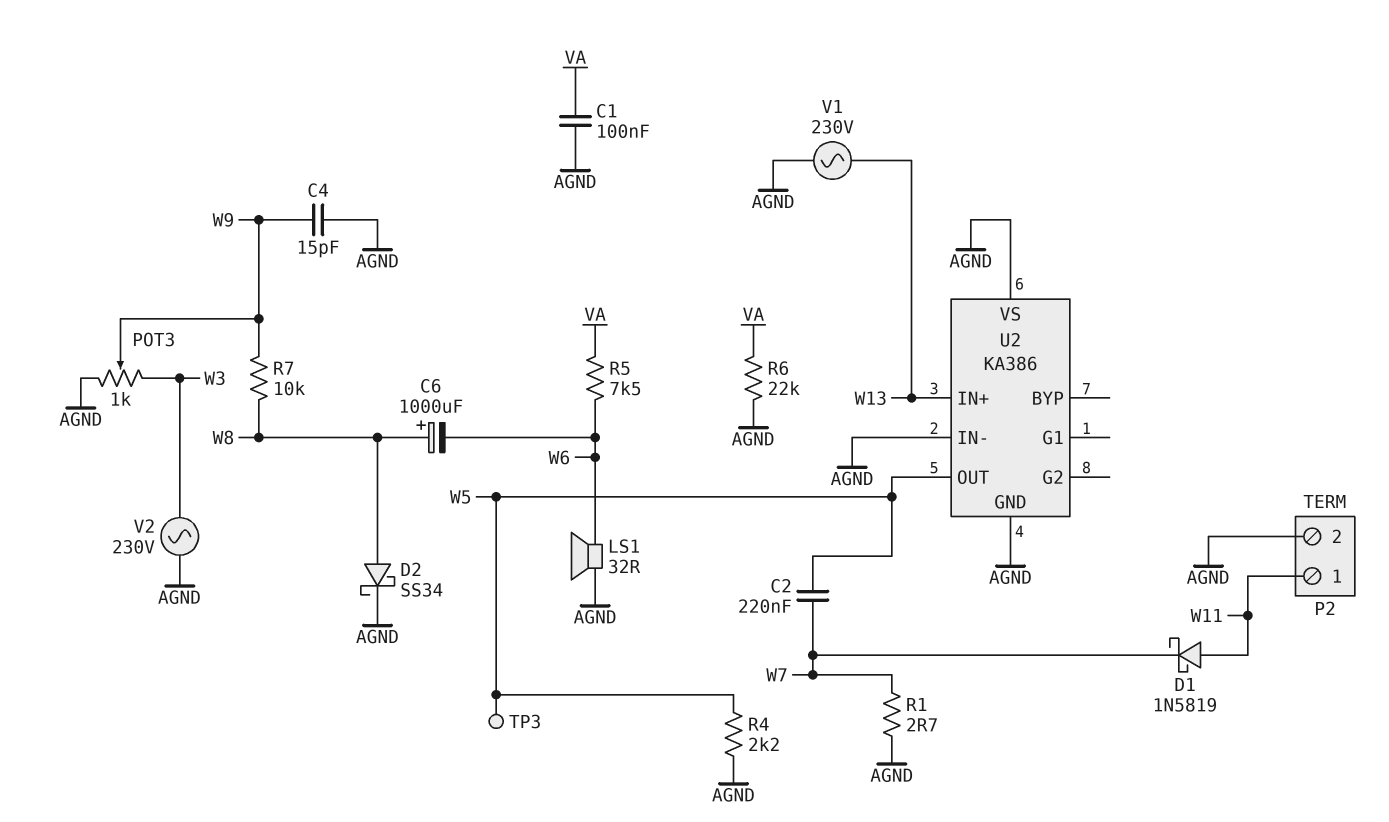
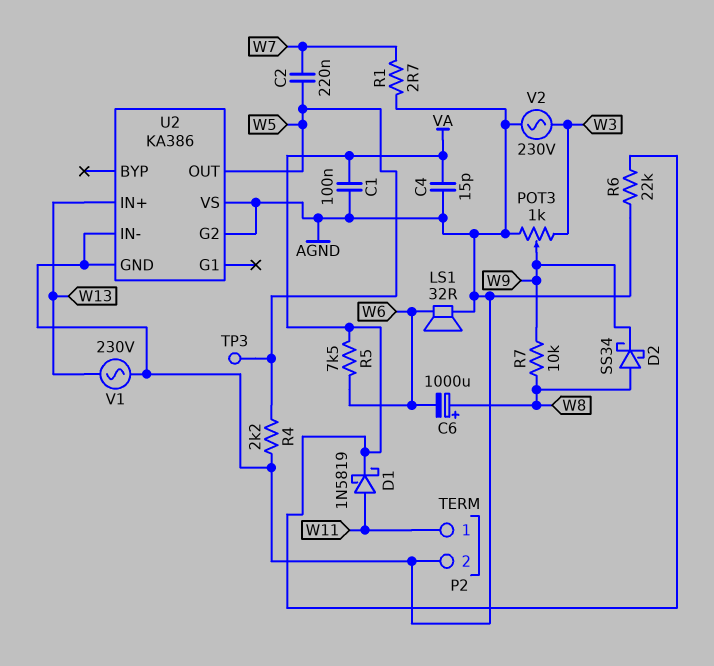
C4: 15pF (AGND, W9) -> 15pF (AGND, VA)
D1: schottky 1N5819 (A W11, K W7) -> schottky 1N5819 (A W11, K VA)
D2: schottky SS34 (A W8, K AGND) -> schottky SS34 (A W8, K W9)
U2 pin G2: none -> AGND

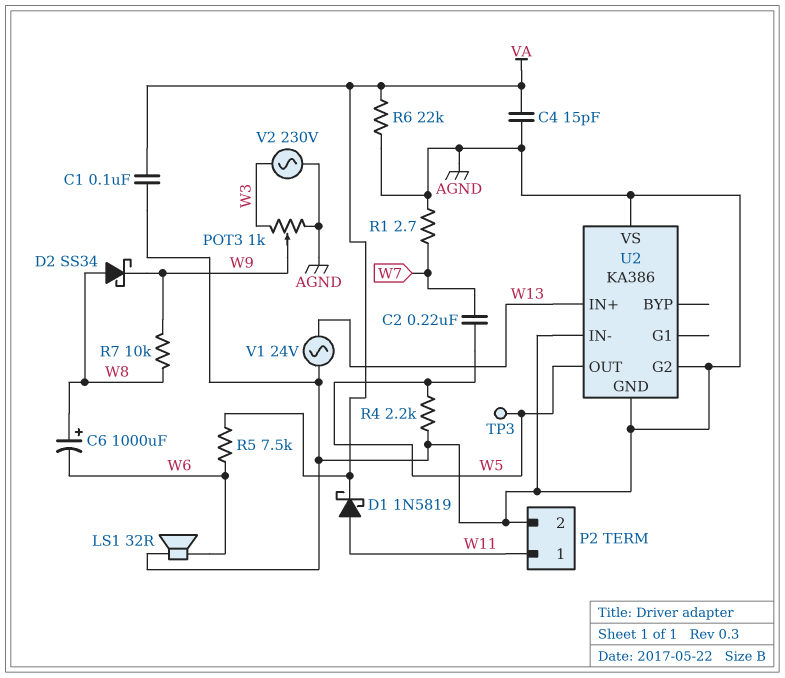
V1: AC 230V (AGND, W13) -> AC 24V (AGND, W13)

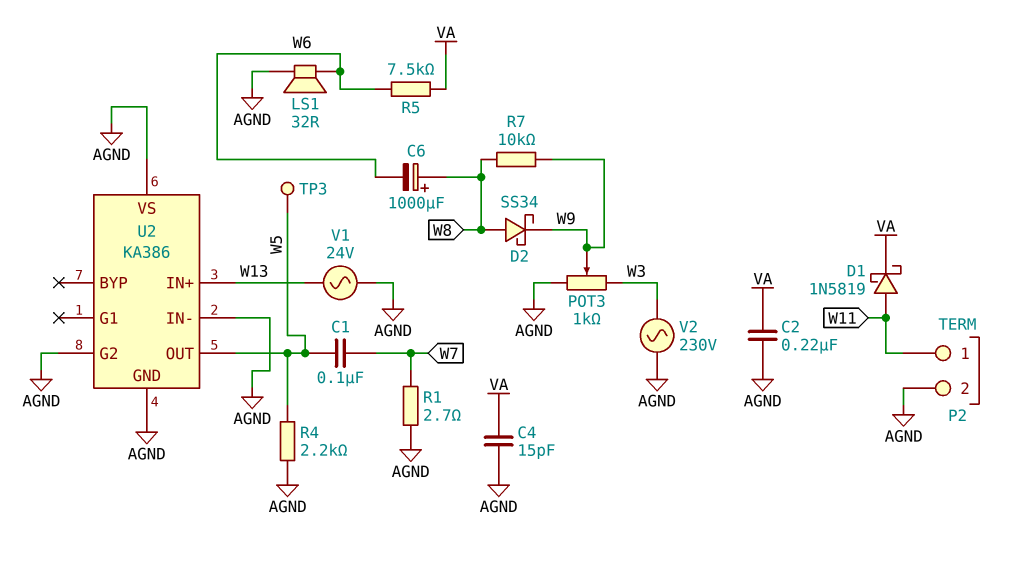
C1: 100nF (AGND, VA) -> 100nF (W5, W7)
C2: 220nF (W5, W7) -> 220nF (AGND, VA)
R6: 22k (AGND, VA) -> none

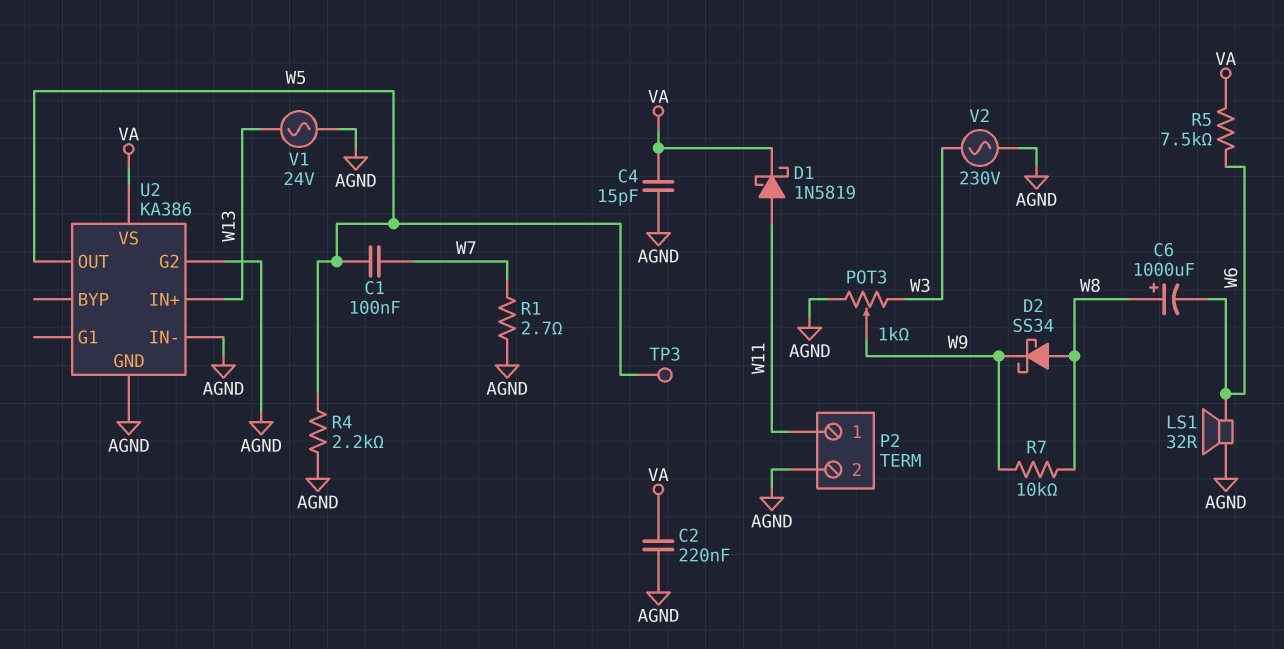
U2 pin VS: AGND -> VA

